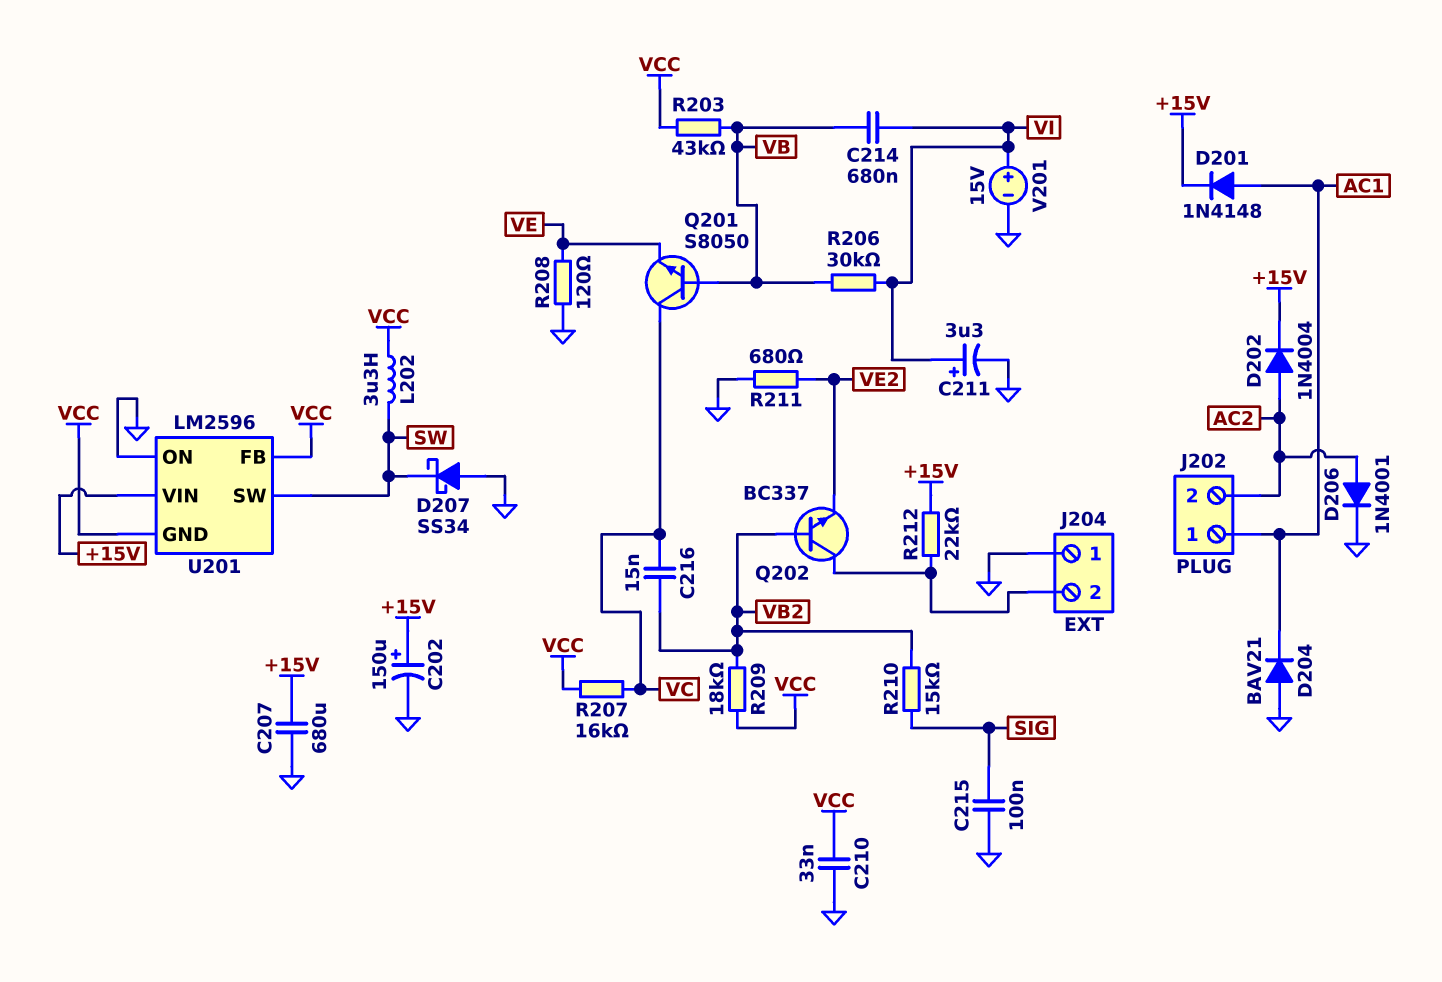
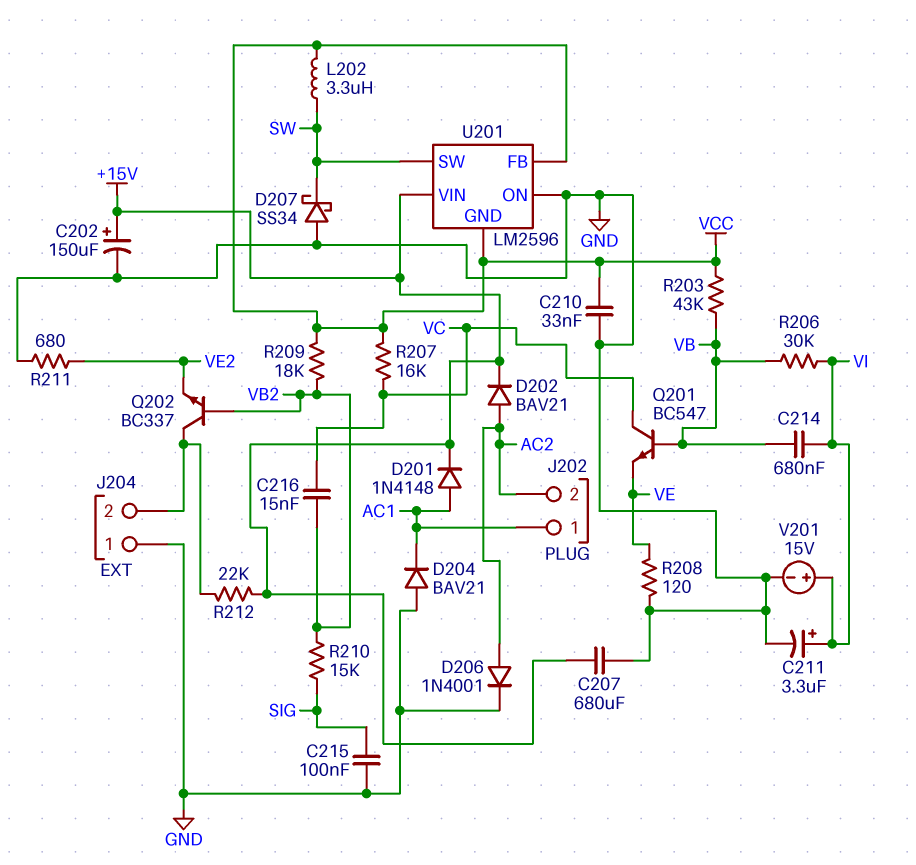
D202: diode 1N4004 (A AC2, K +15V) -> diode BAV21 (A AC2, K +15V)
Q201: NPN S8050 (B VB, C VC, E VE) -> NPN BC547 (B VB, C VC, E VE)

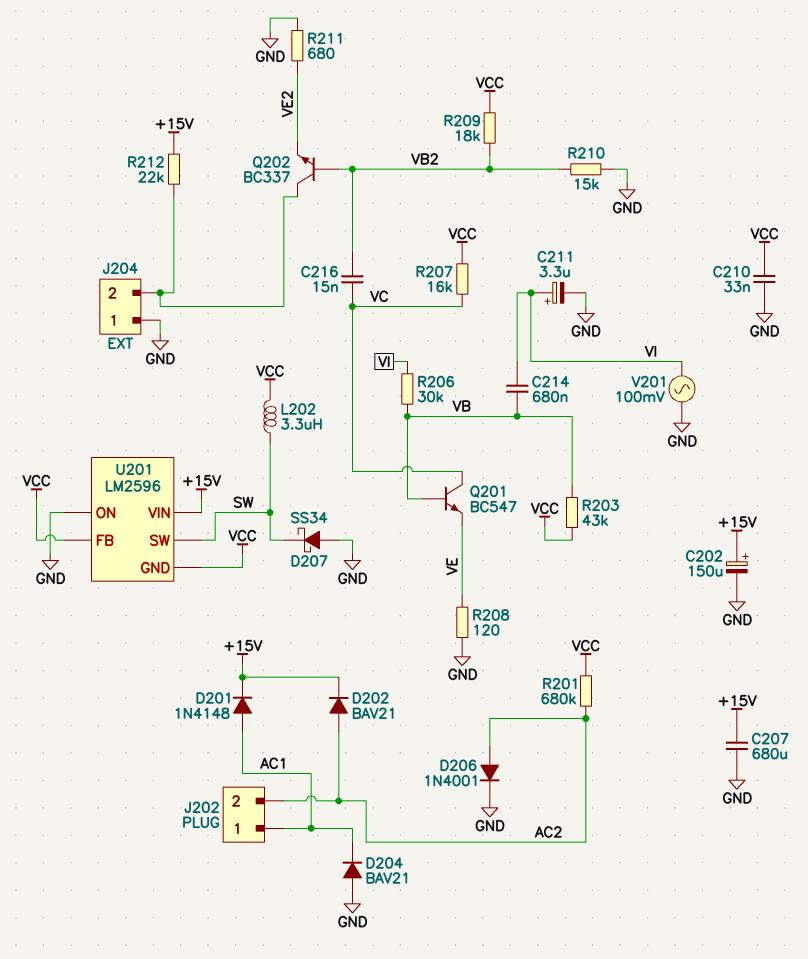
C215: 100nF (GND, SIG) -> none
R201: none -> 680k (AC2, VCC)
R210: 15k (SIG, VB2) -> 15k (GND, VB2)
V201: 15V (plus VI, minus GND) -> AC 100mV (GND, VI)

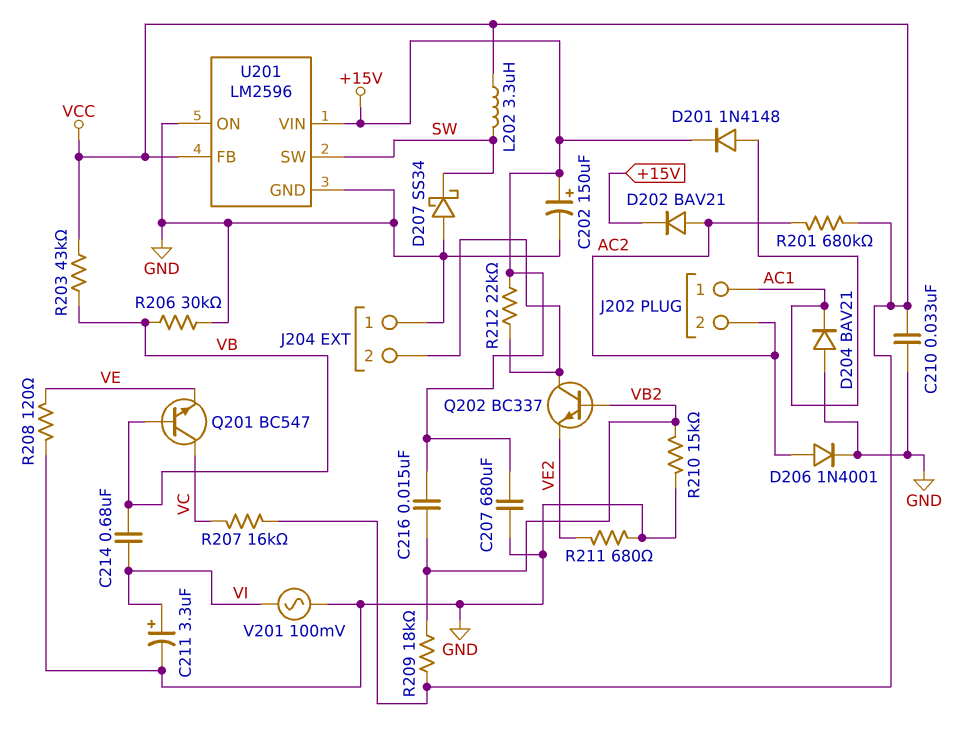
C216: 15nF (VB2, VC) -> 15nF (+15V, VB2)
R206: 30k (VB, VI) -> 30k (GND, VB)
U201 pin GND: VCC -> GND

